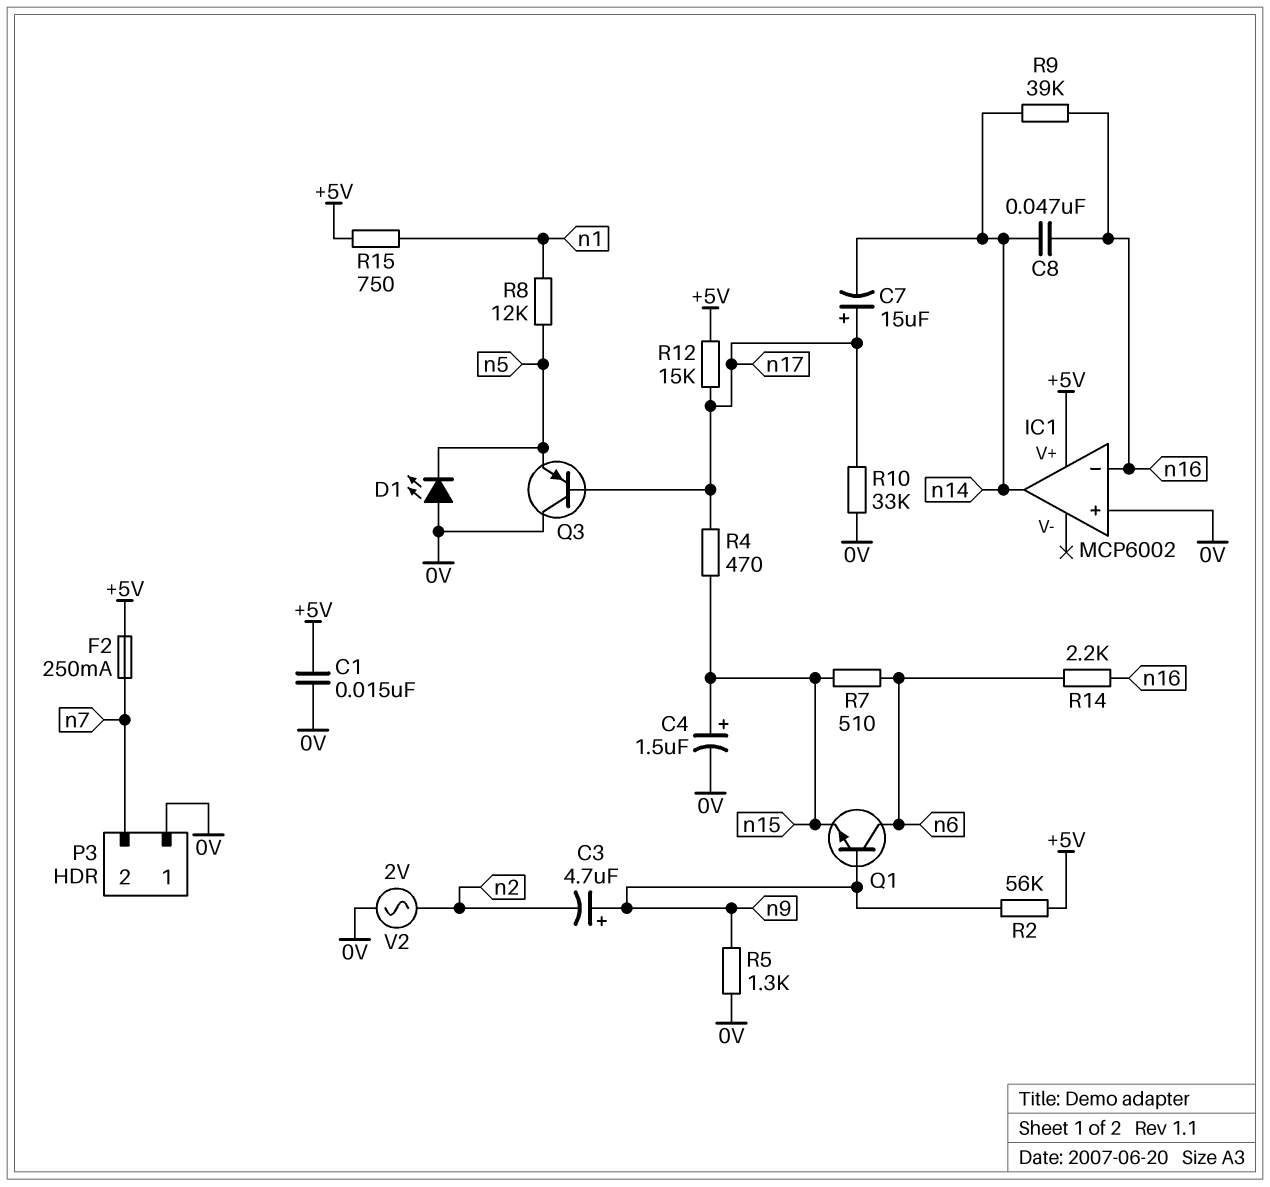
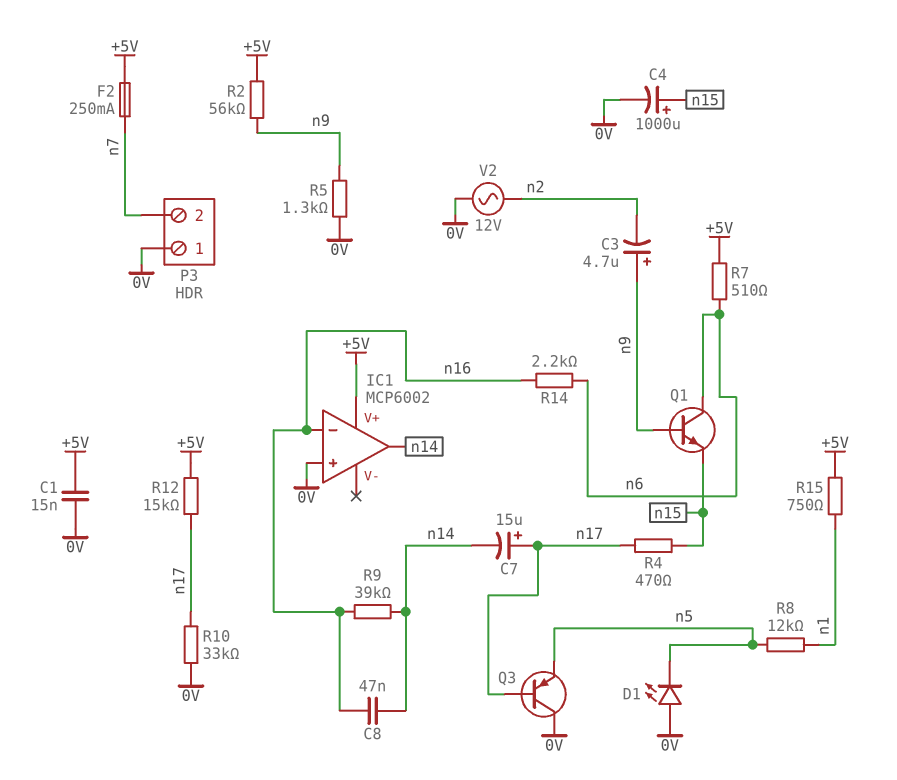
C4: 1.5uF (plus n15, minus 0V) -> 1000uF (plus n15, minus 0V)
R7: 510 (n6, n15) -> 510 (+5V, n6)
V2: AC 2V (0V, n2) -> AC 12V (0V, n2)

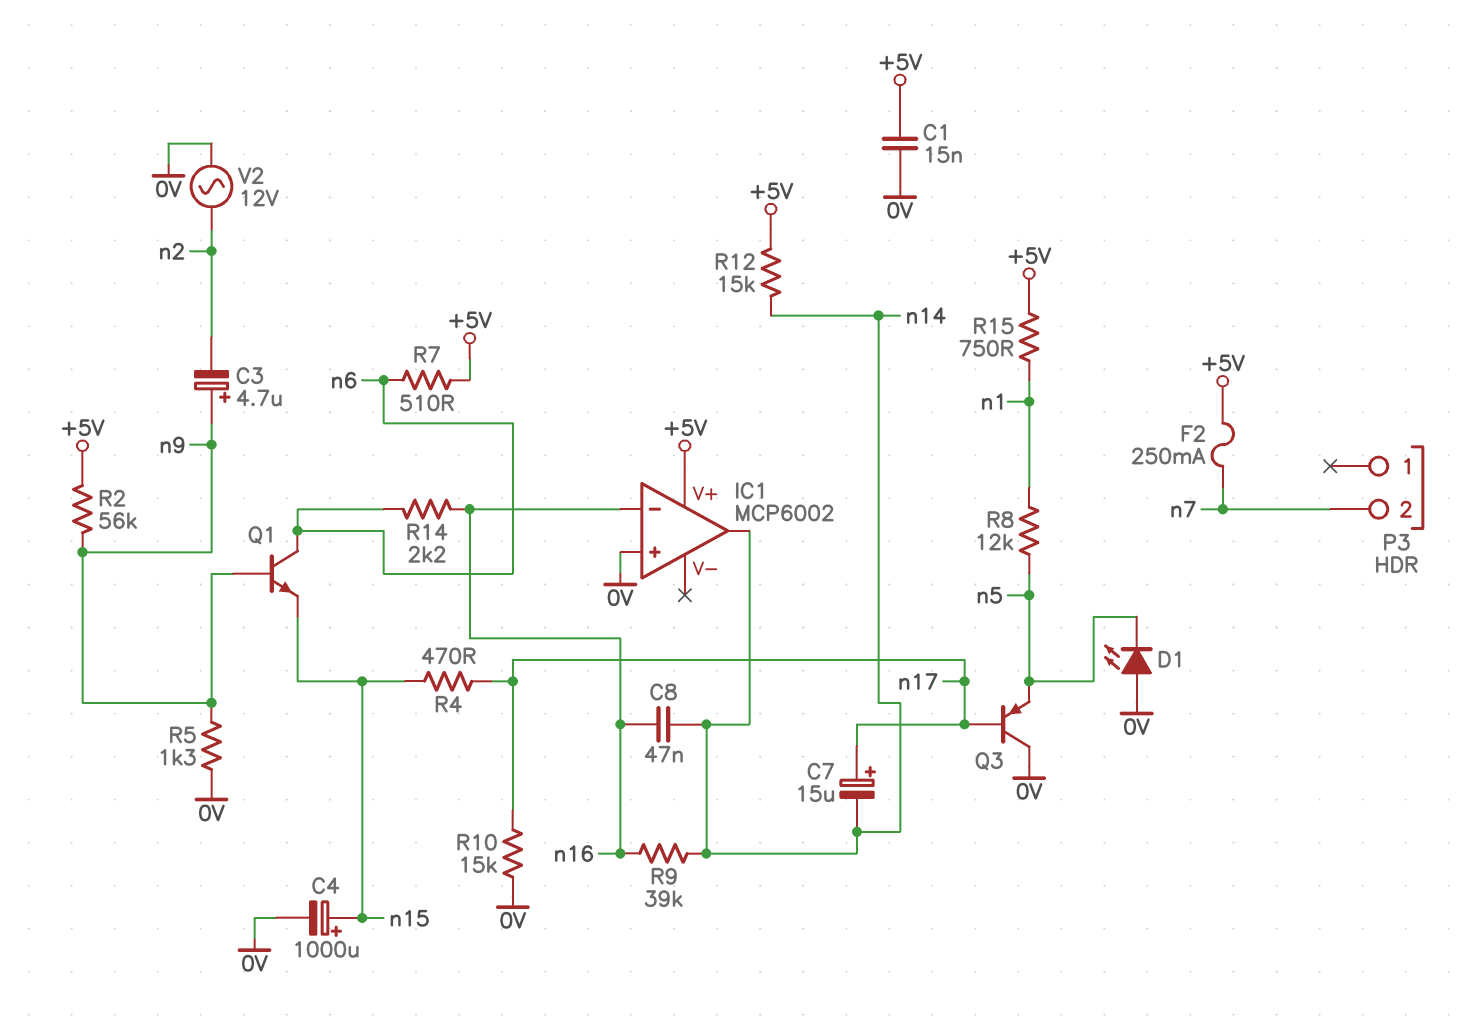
P3 pin 1: 0V -> none
R10: 33k (0V, n17) -> 15k (0V, n17)
R12: 15k (+5V, n17) -> 15k (+5V, n14)

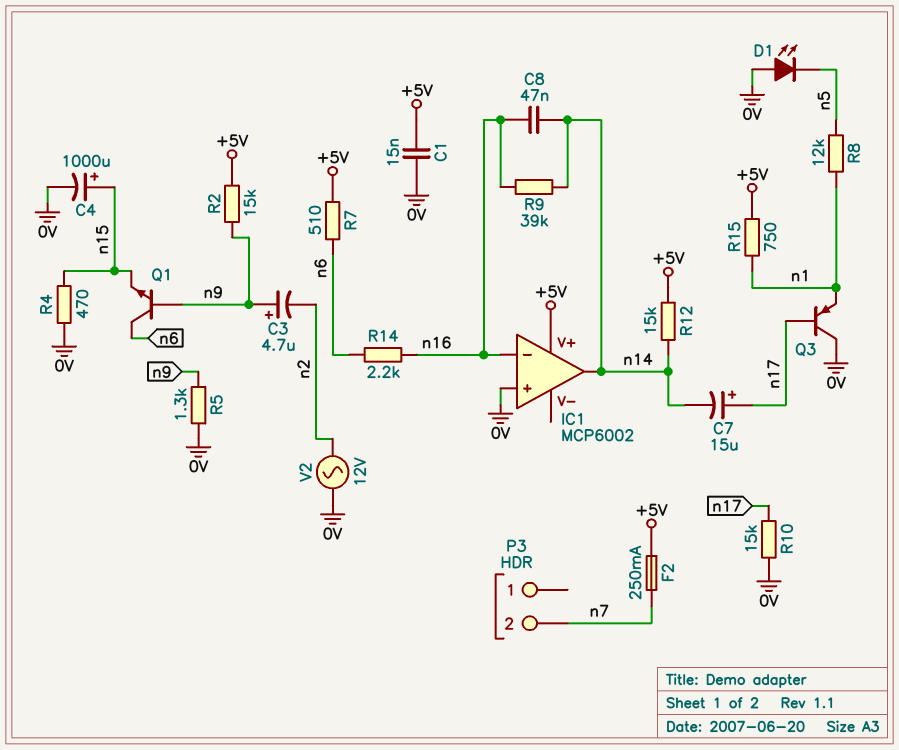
Q3: PNP (B n17, C 0V, E n5) -> PNP (B n17, C 0V, E n1)
R2: 56k (+5V, n9) -> 15k (+5V, n9)
R4: 470 (n15, n17) -> 470 (0V, n15)

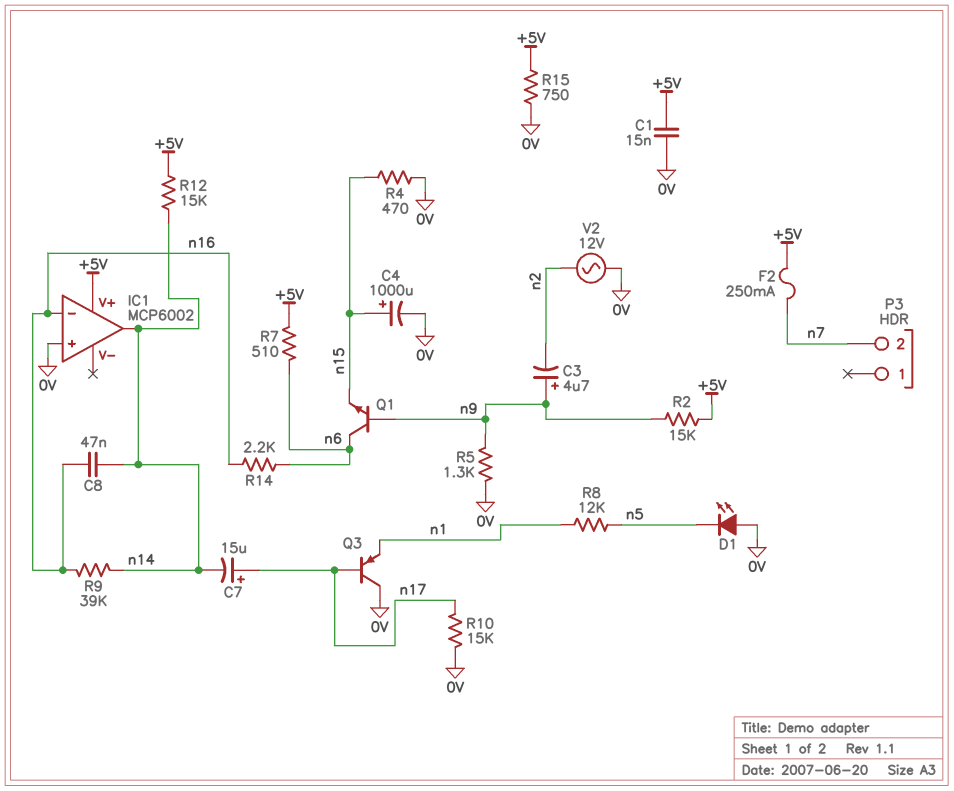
R15: 750 (+5V, n1) -> 750 (+5V, 0V)

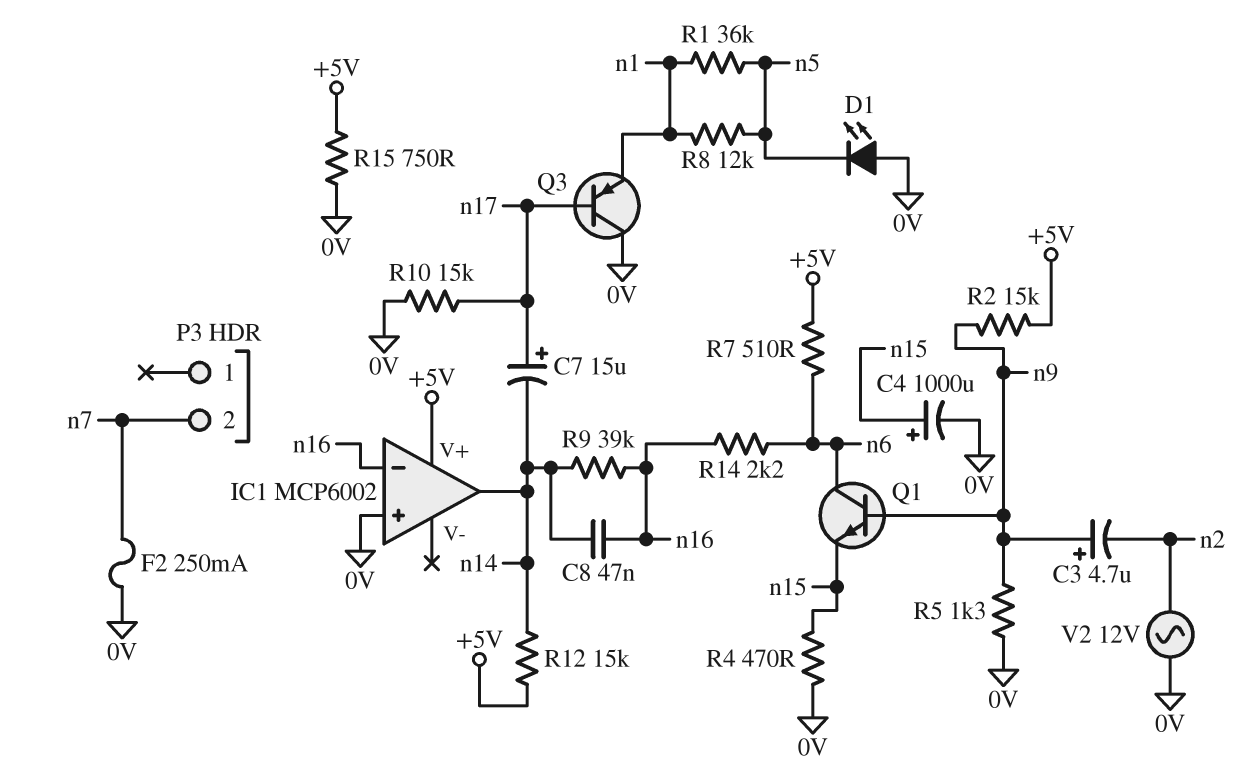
C1: 15nF (+5V, 0V) -> none
F2: 250mA (+5V, n7) -> 250mA (0V, n7)
R1: none -> 36k (n1, n5)

